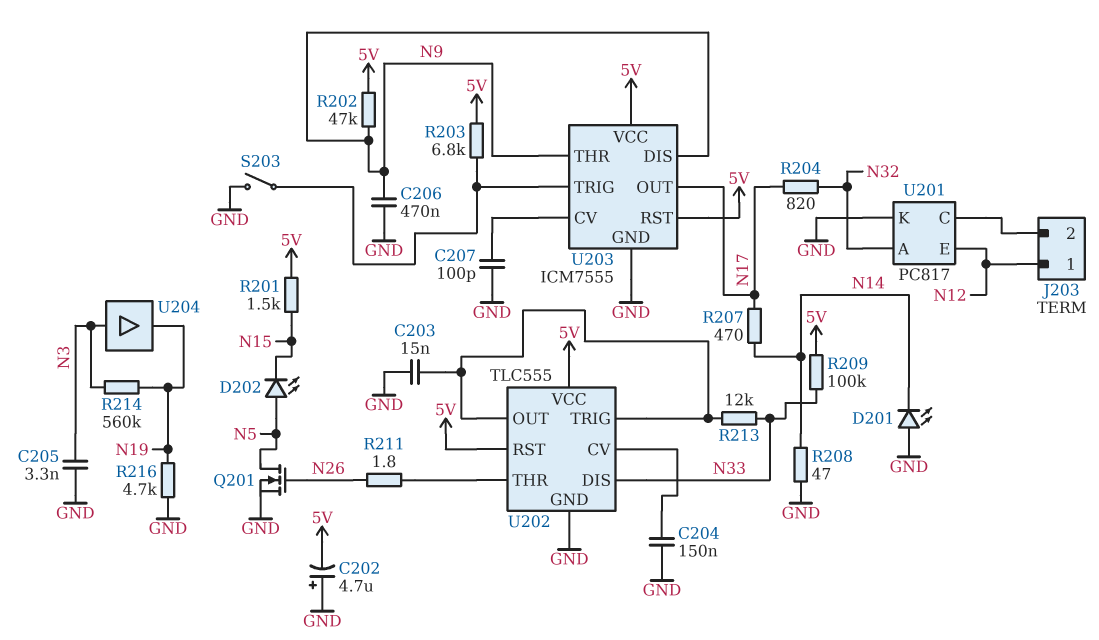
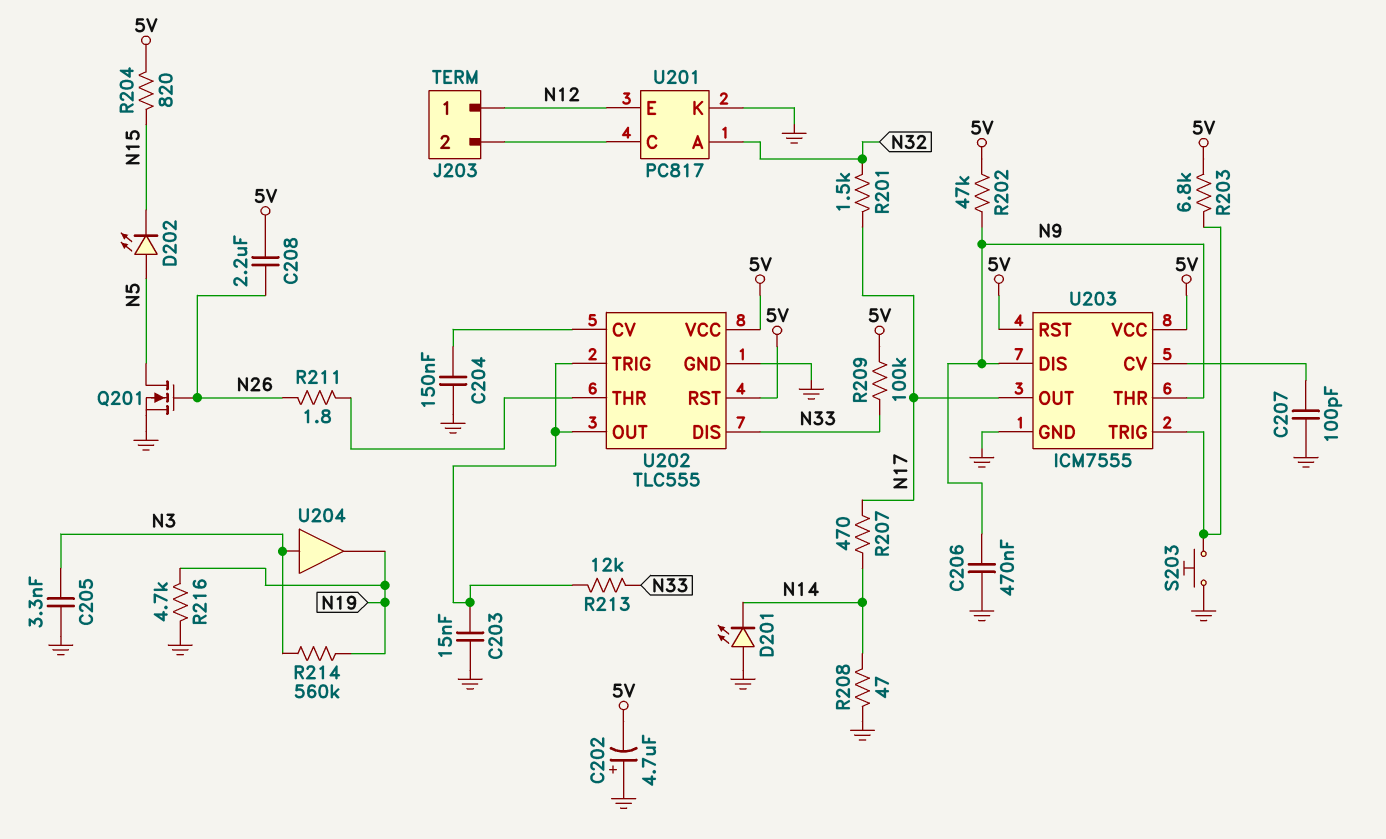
C208: none -> 2.2uF (5V, N26)
R201: 1.5k (5V, N15) -> 1.5k (N17, N32)
R204: 820 (N17, N32) -> 820 (5V, N15)
S203: switch (GND, U203/TRIG) -> button (GND, U203/TRIG)

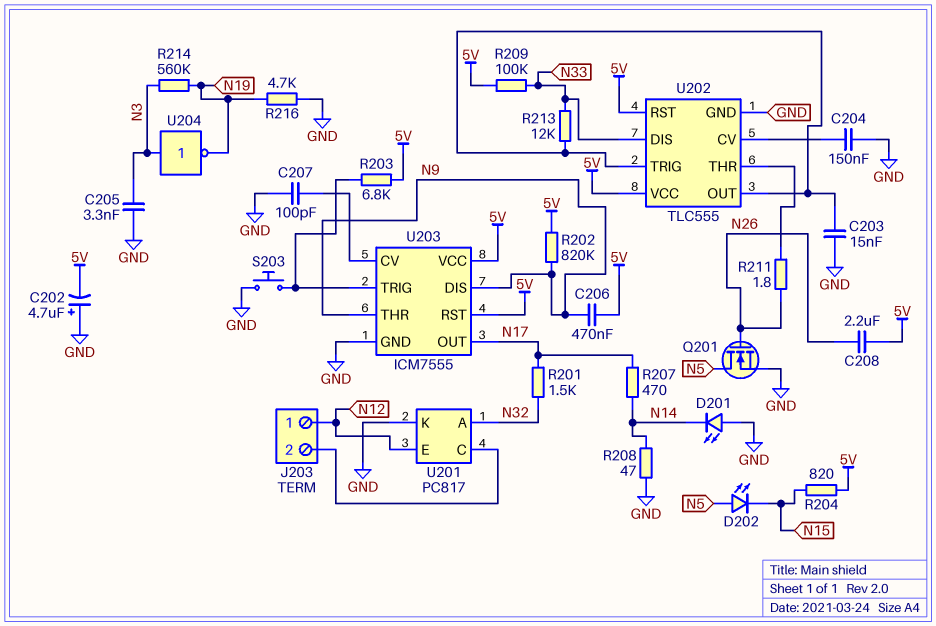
C206: 470nF (GND, N9) -> 470nF (5V, N9)
R202: 47k (5V, N9) -> 820k (5V, N9)
U204: buffer (in N3, out N19) -> NOT (in N3, out N19)

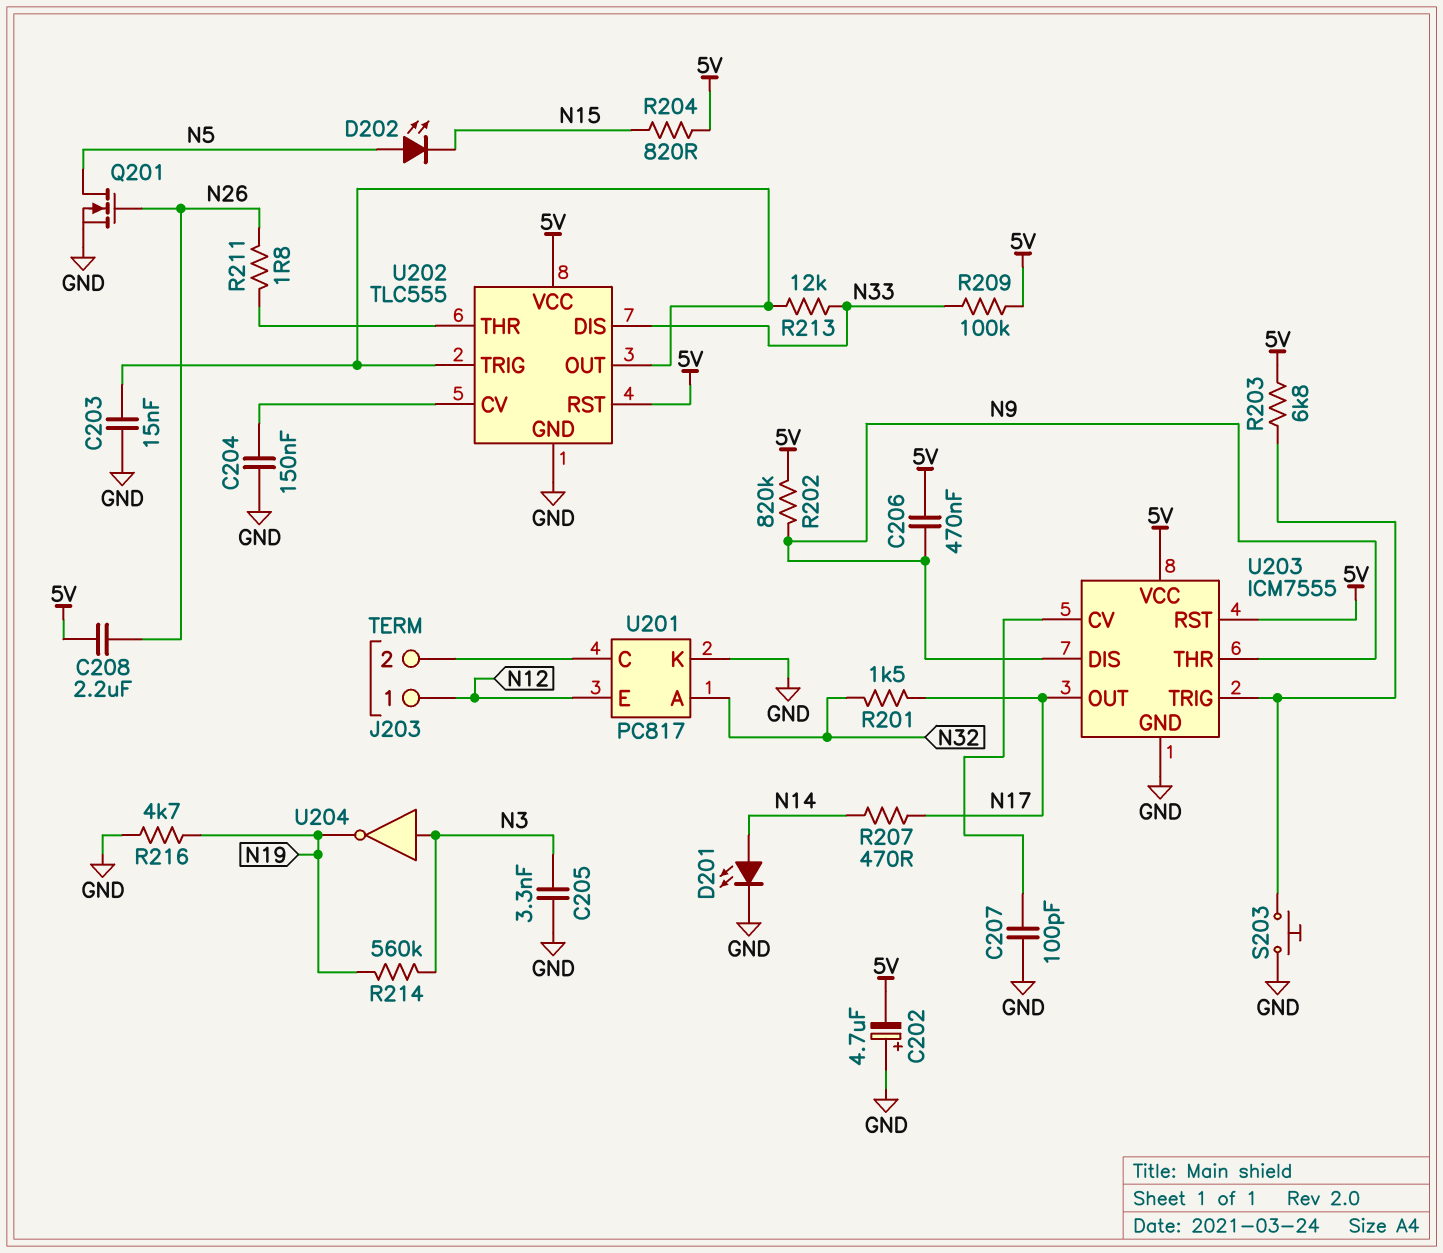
D201: LED (A GND, K N14) -> LED (A N14, K GND)
R208: 47 (GND, N14) -> none

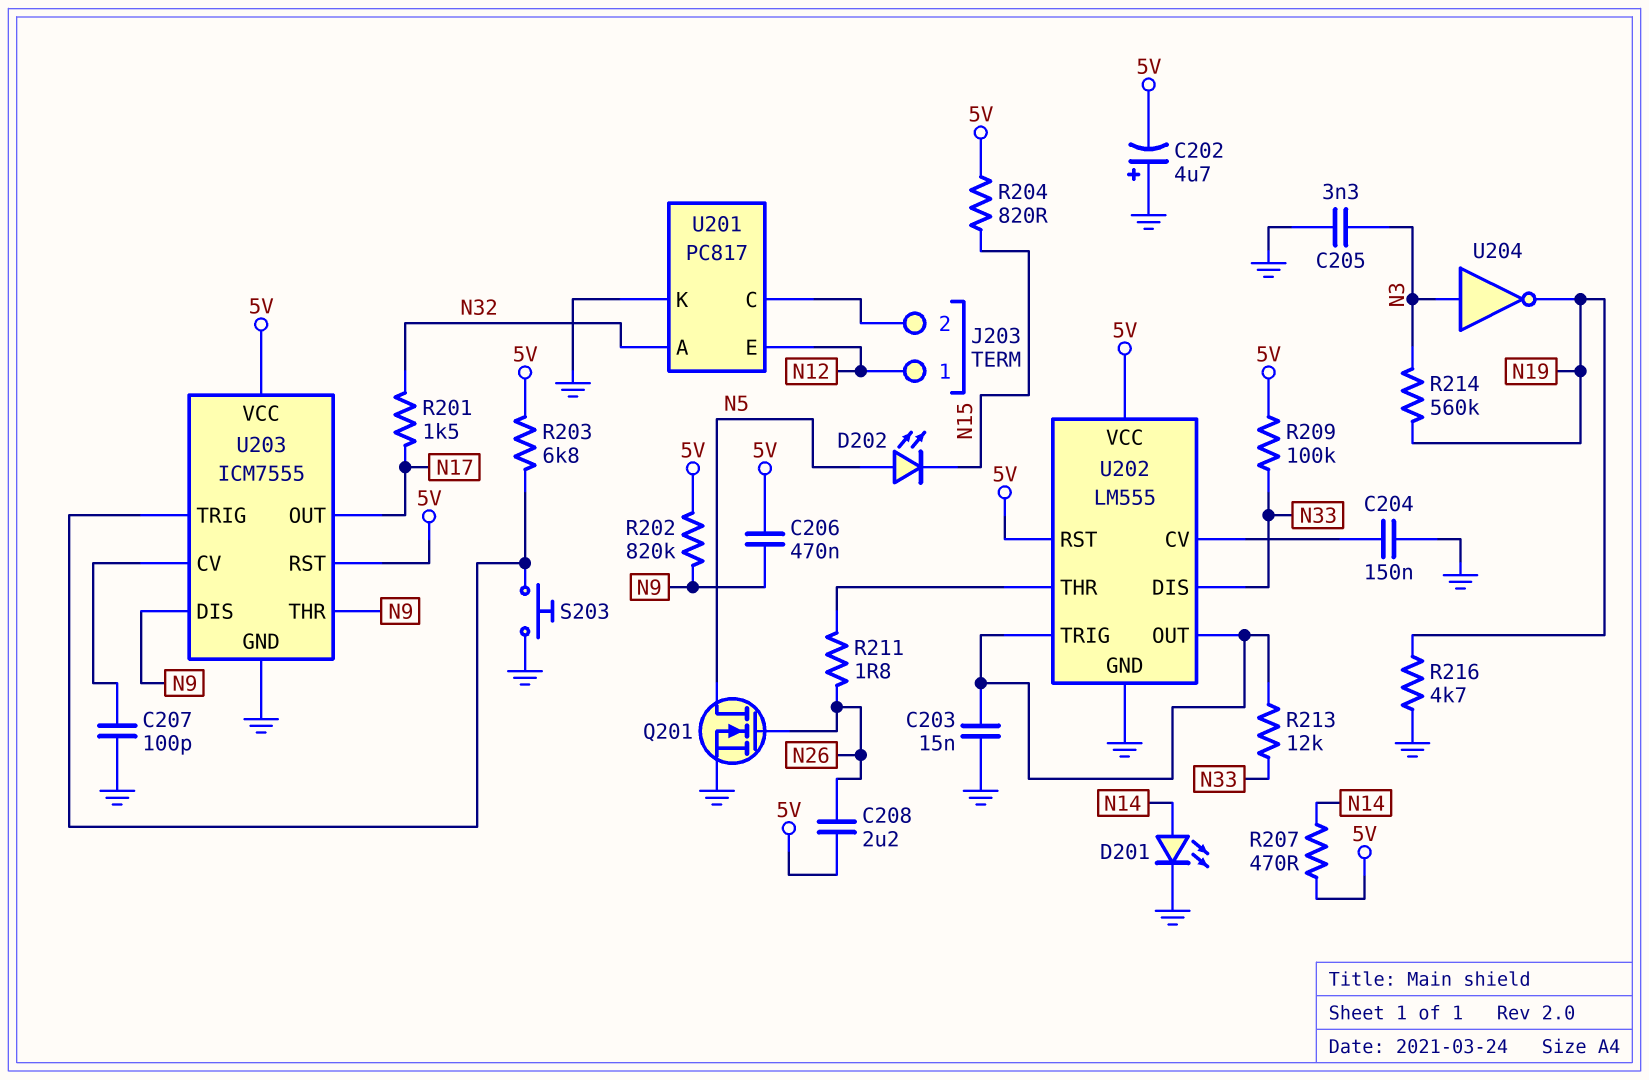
R207: 470 (N14, N17) -> 470 (5V, N14)
U202: TLC555 -> LM555

